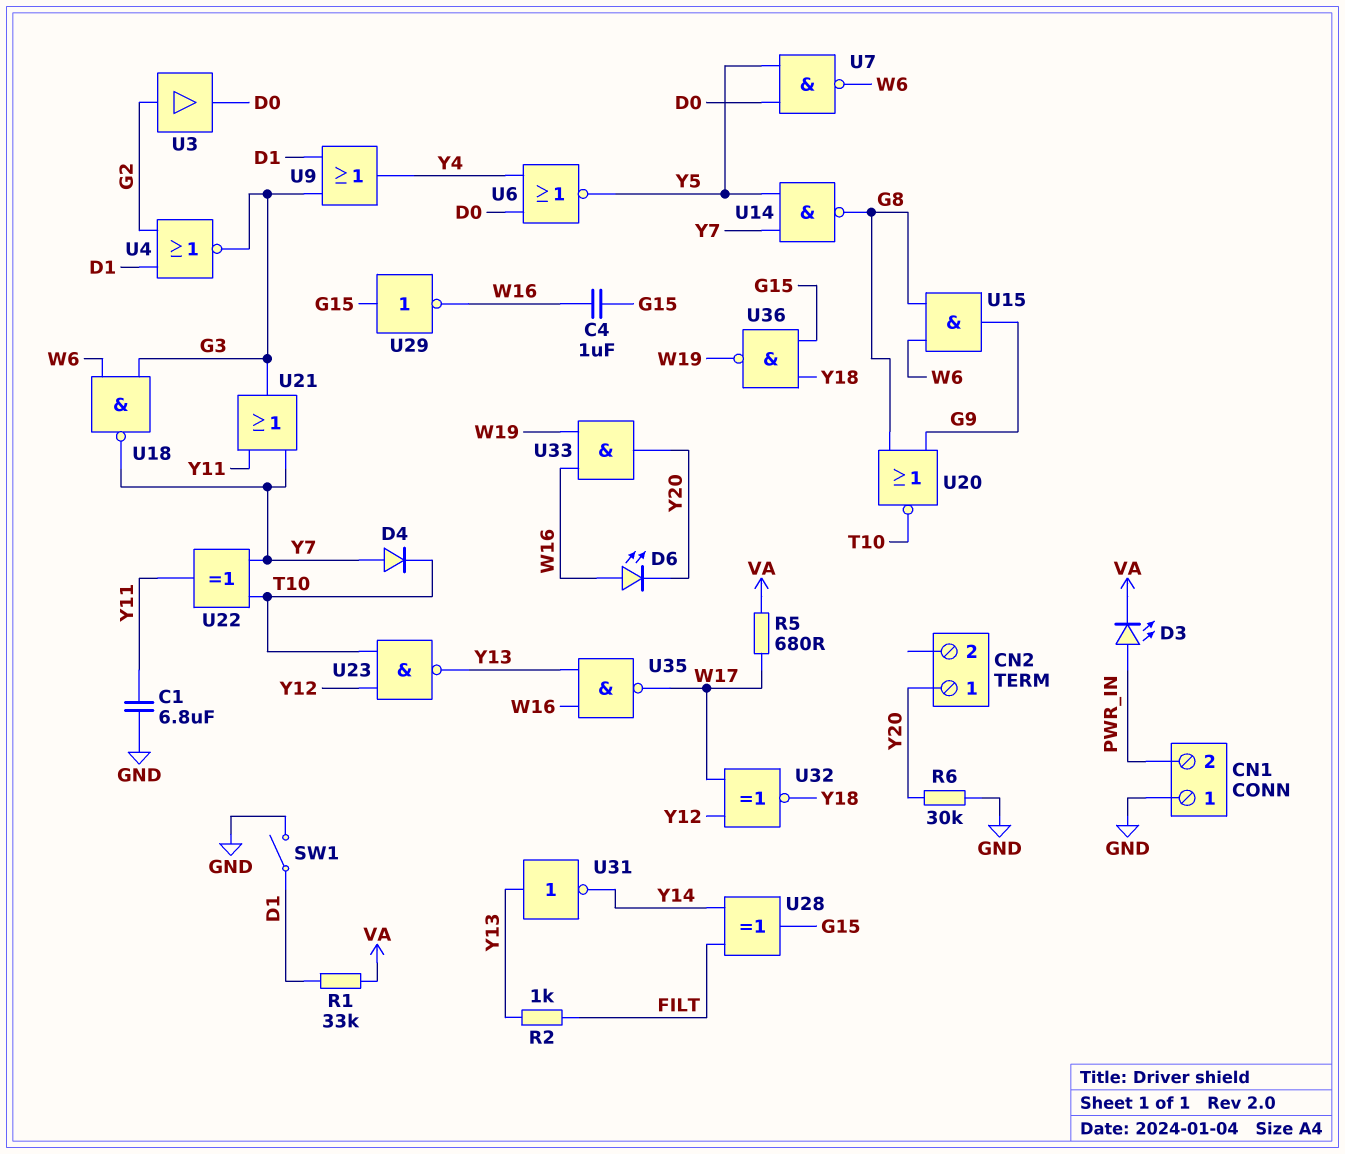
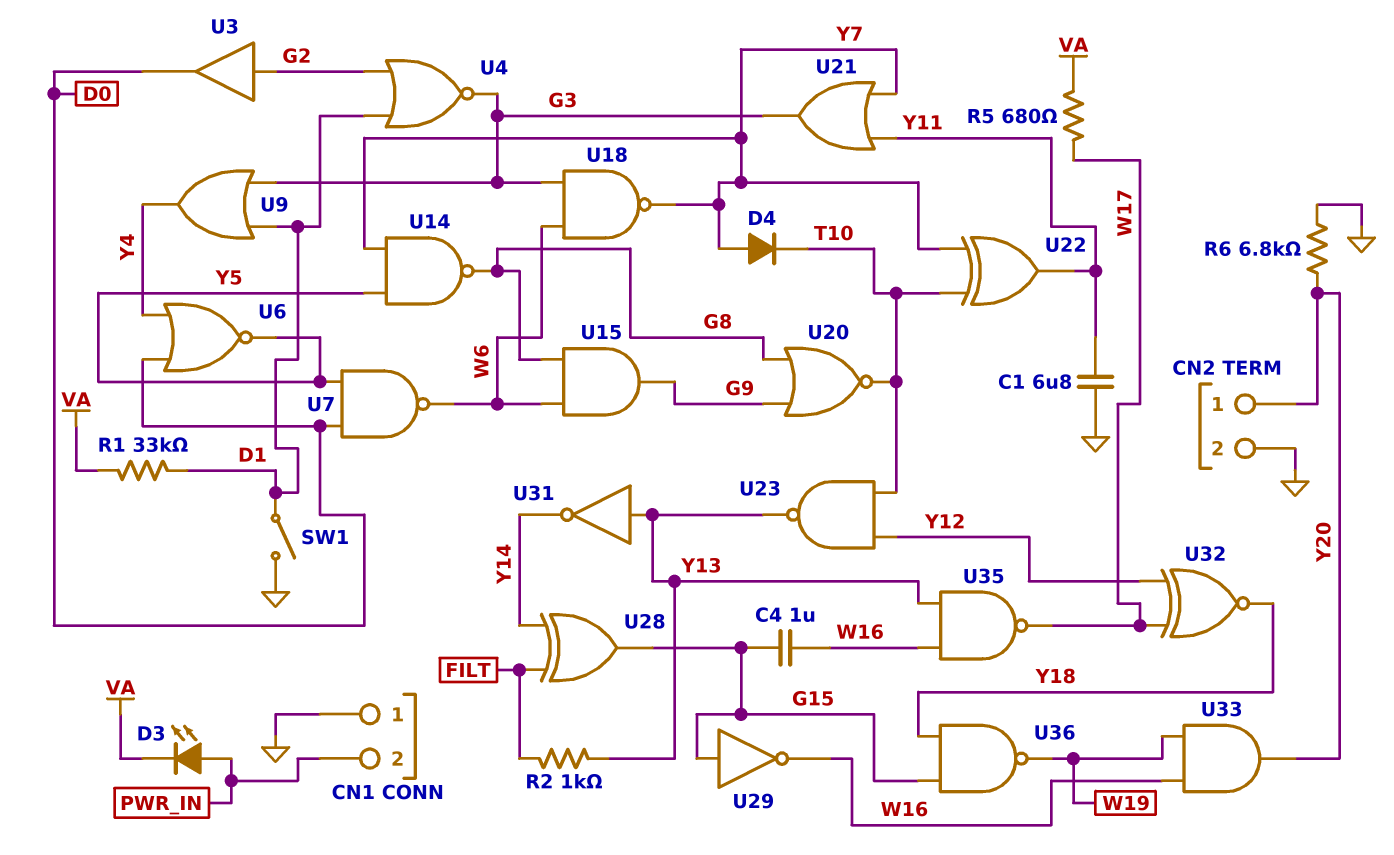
CN2 pin 2: none -> GND
D6: LED (A W16, K Y20) -> none
R6: 30k (GND, Y20) -> 6.8k (GND, Y20)

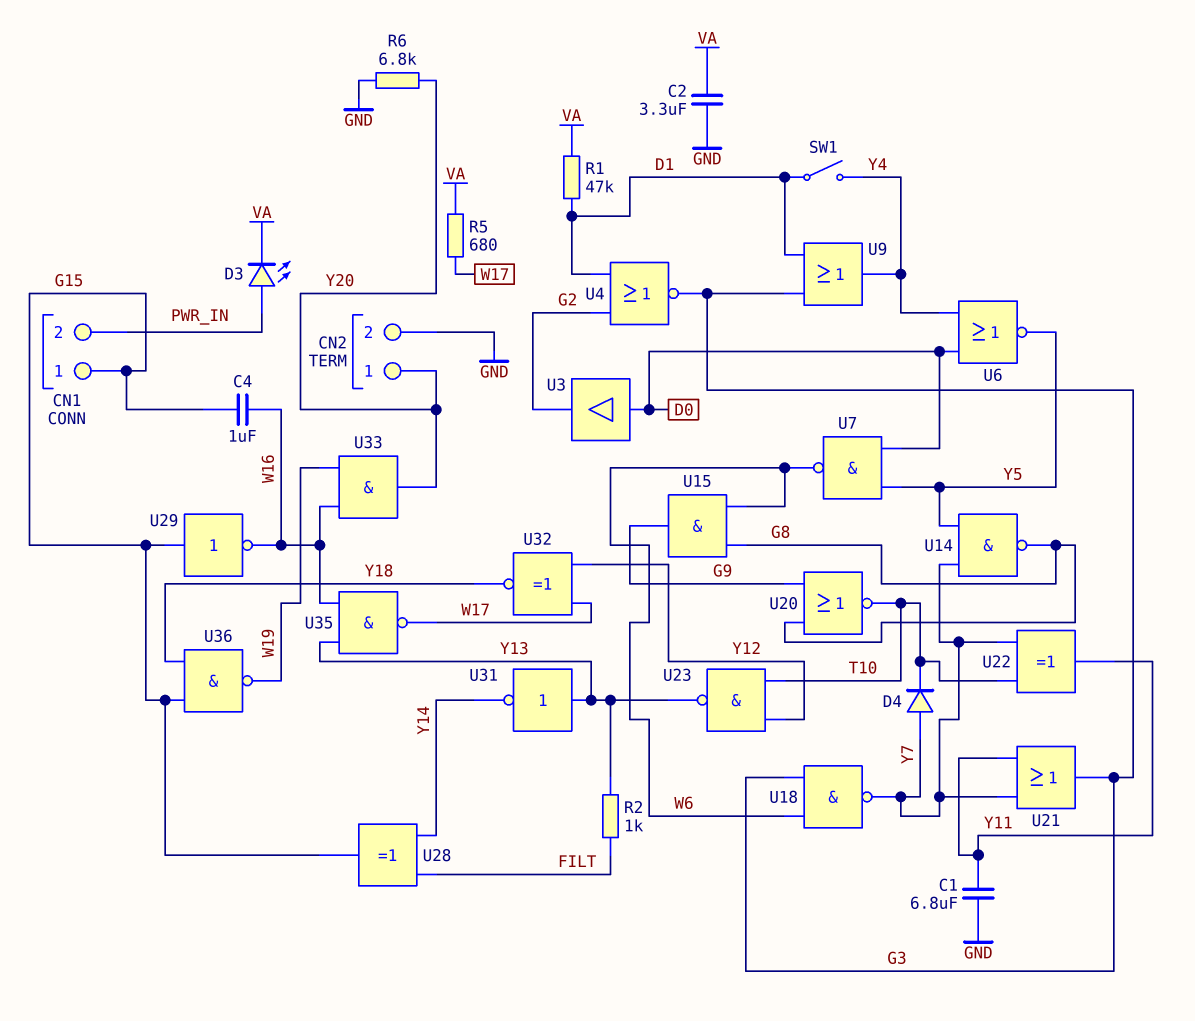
C2: none -> 3.3uF (GND, VA)
CN1 pin 1: GND -> G15
R1: 33k (D1, VA) -> 47k (D1, VA)
SW1: switch (D1, GND) -> switch (D1, Y4)
U3: buffer (in G2, out D0) -> buffer (in D0, out G2)

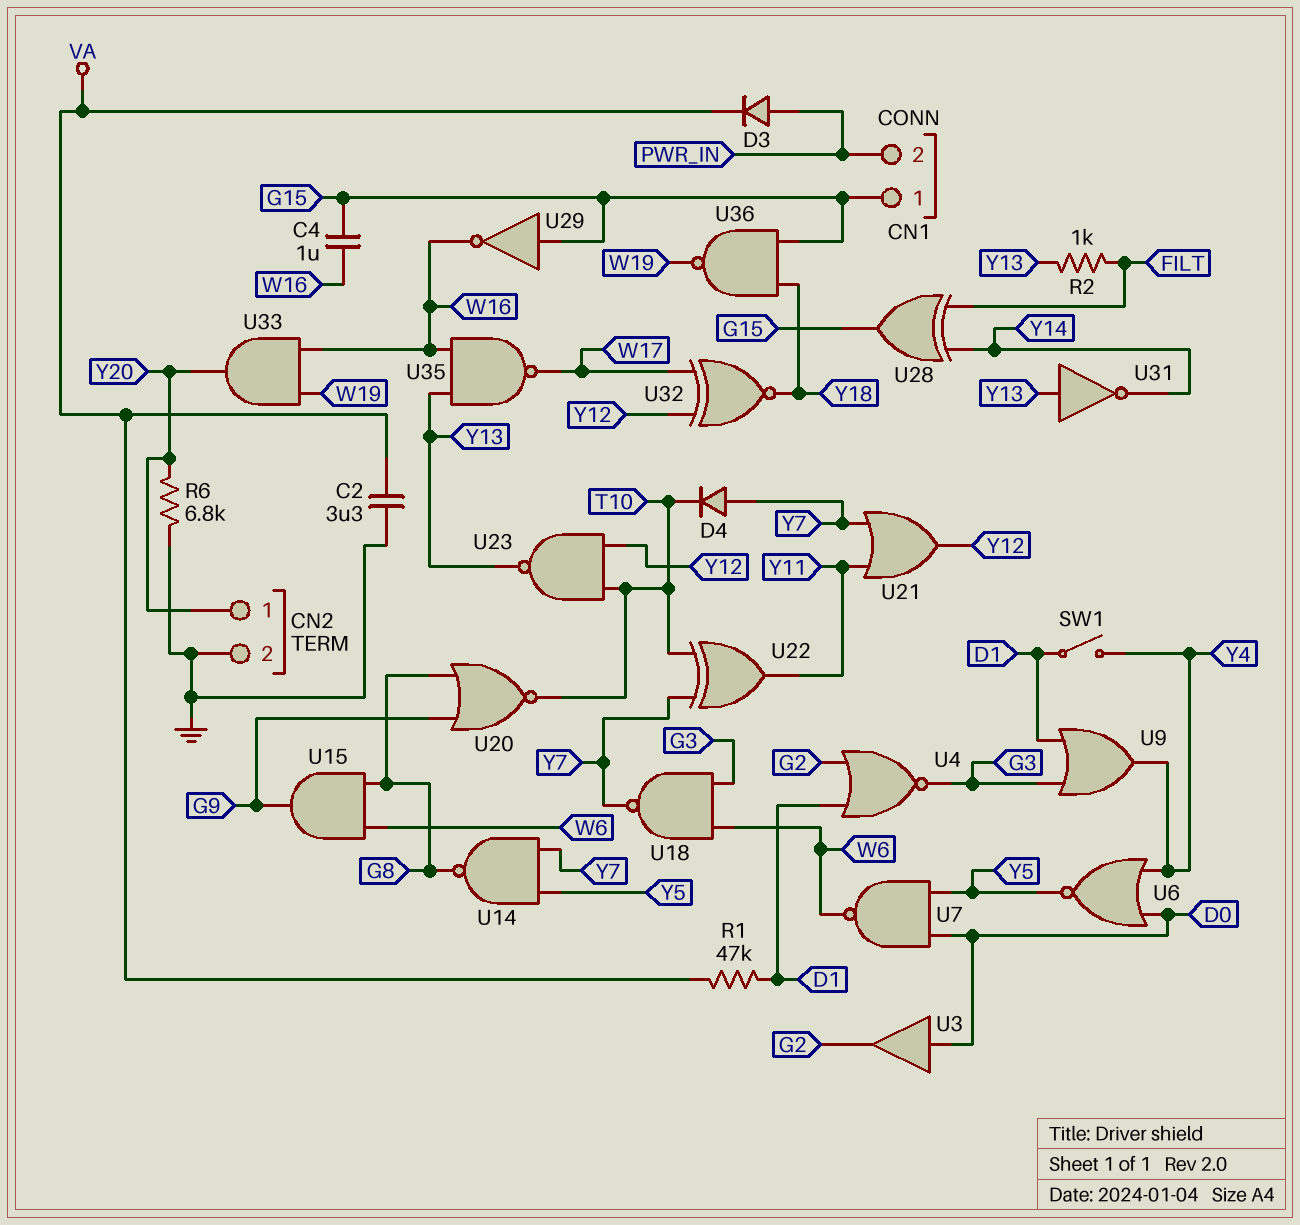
C1: 6.8uF (GND, Y11) -> none
D3: LED (A PWR_IN, K VA) -> diode (A PWR_IN, K VA)
R5: 680 (VA, W17) -> none
U21: OR (in Y7, in Y11, out G3) -> OR (in Y7, in Y11, out Y12)

